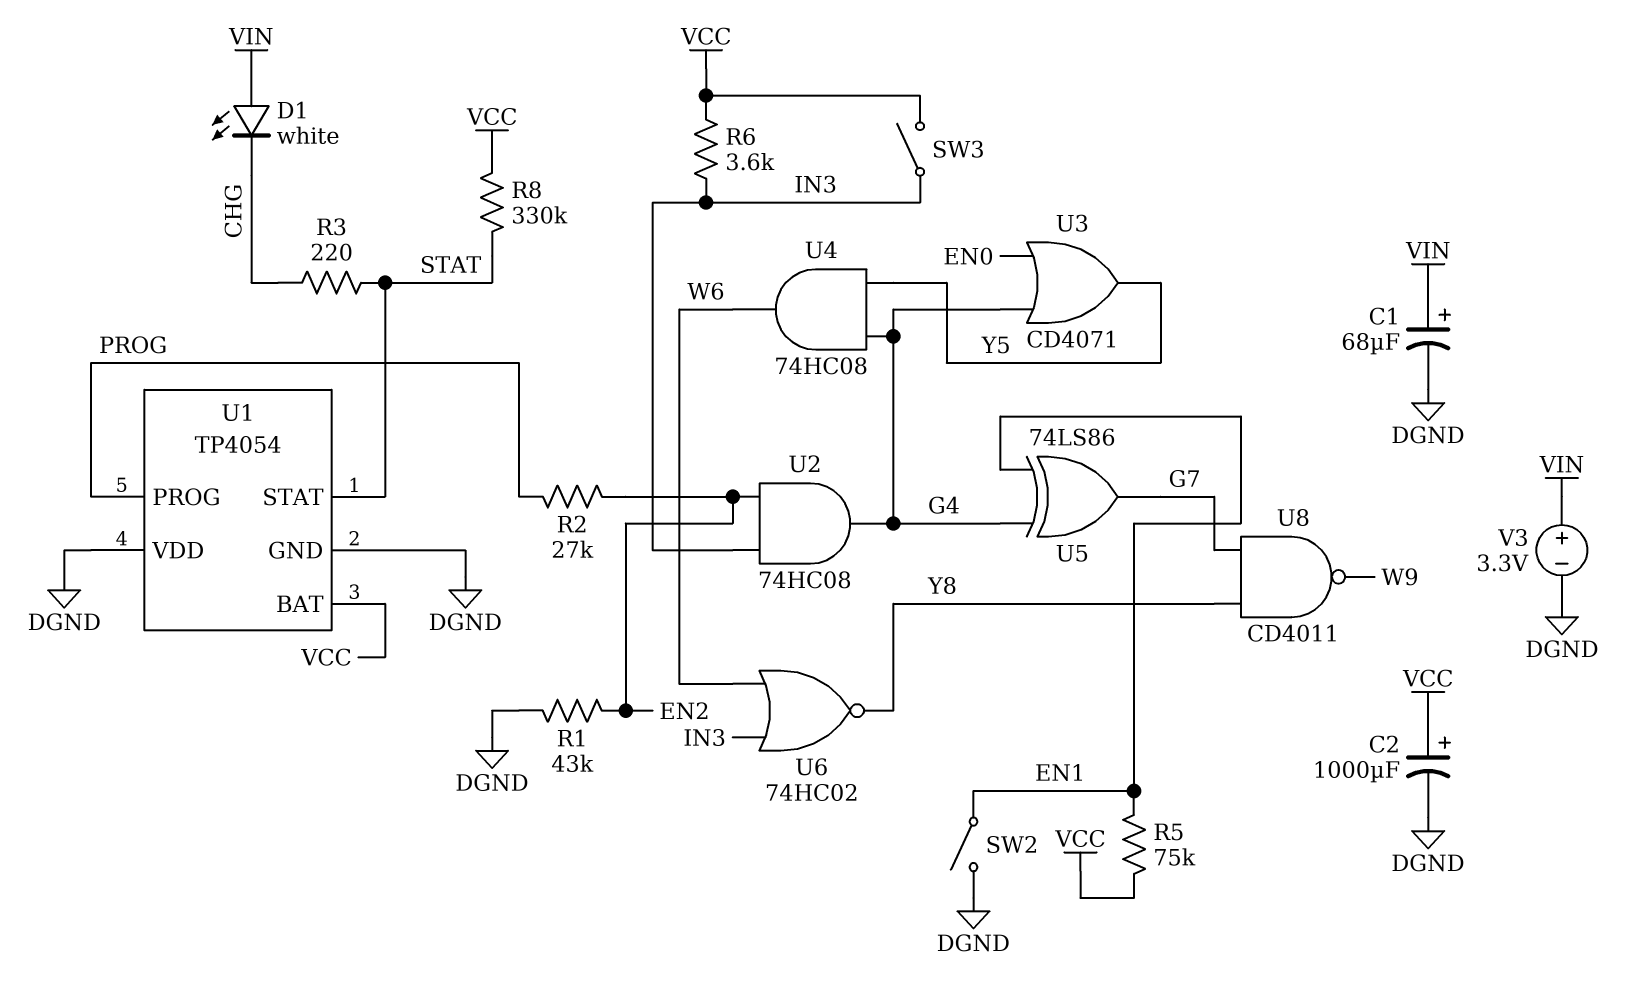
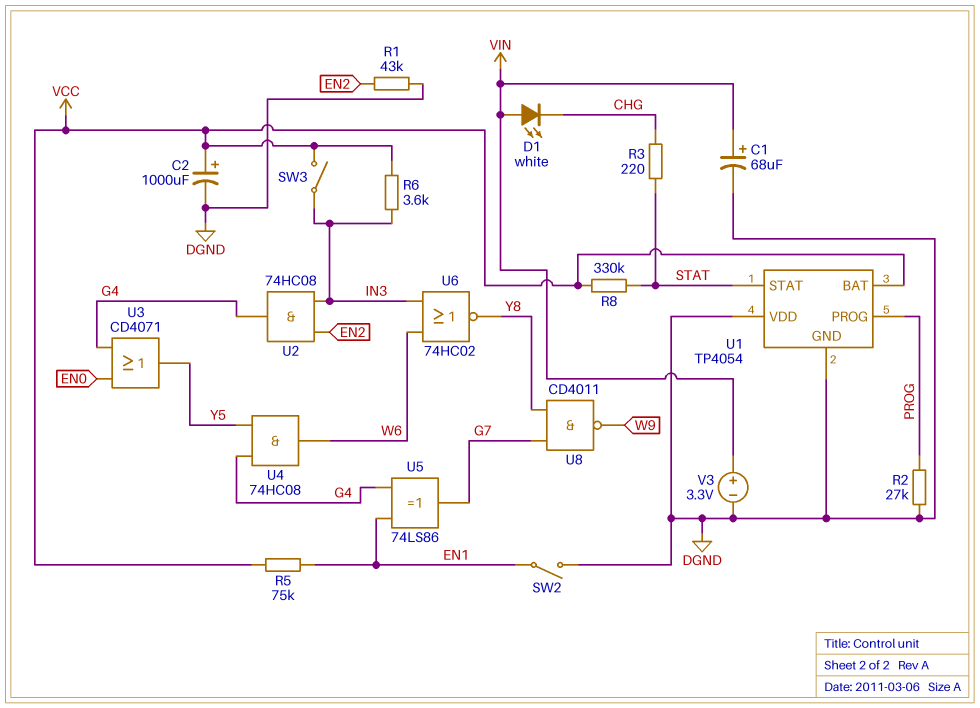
R2: 27k (EN2, PROG) -> 27k (DGND, PROG)

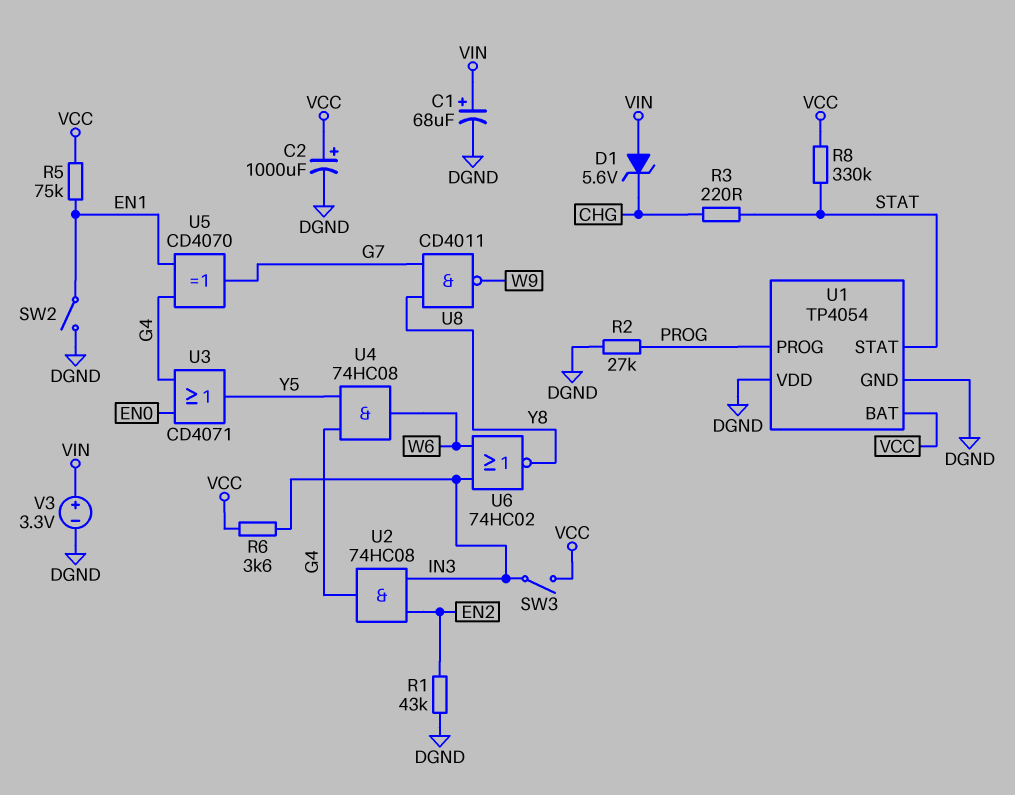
D1: LED white (A VIN, K CHG) -> zener 5.6V (A VIN, K CHG)
U5: XOR 74LS86 (in EN1, in G4, out G7) -> XOR CD4070 (in EN1, in G4, out G7)

